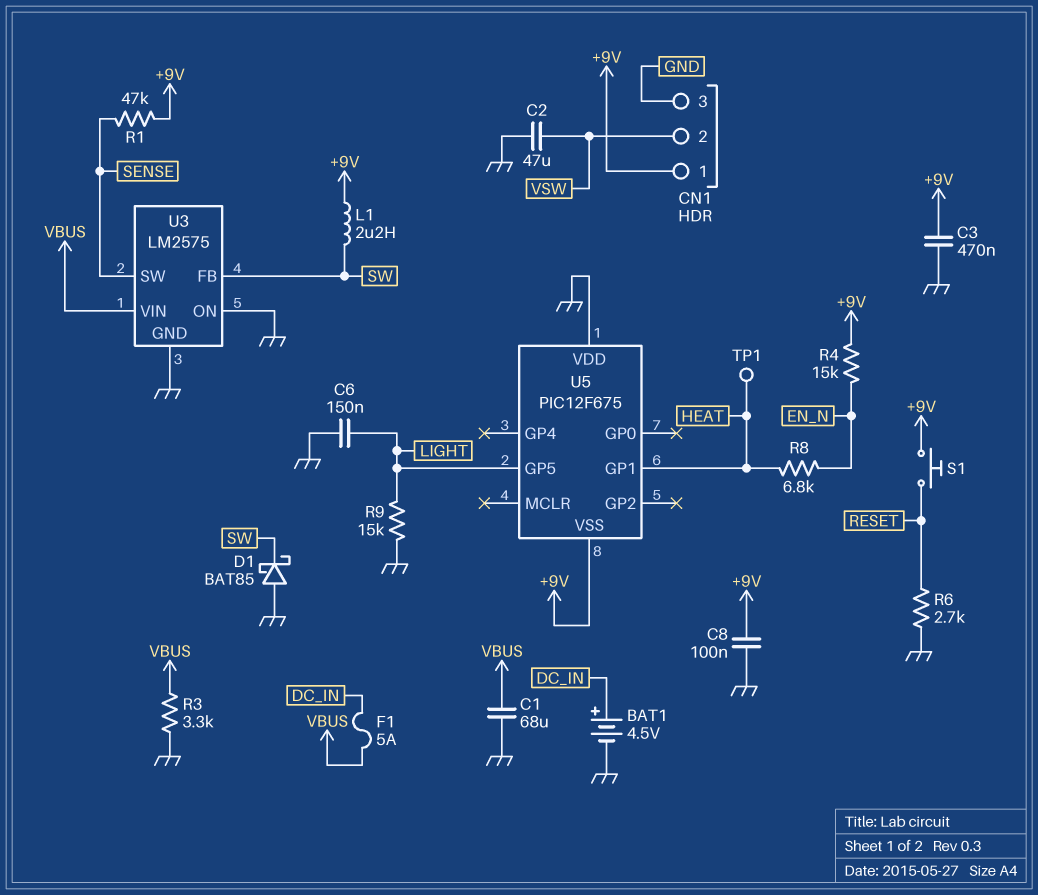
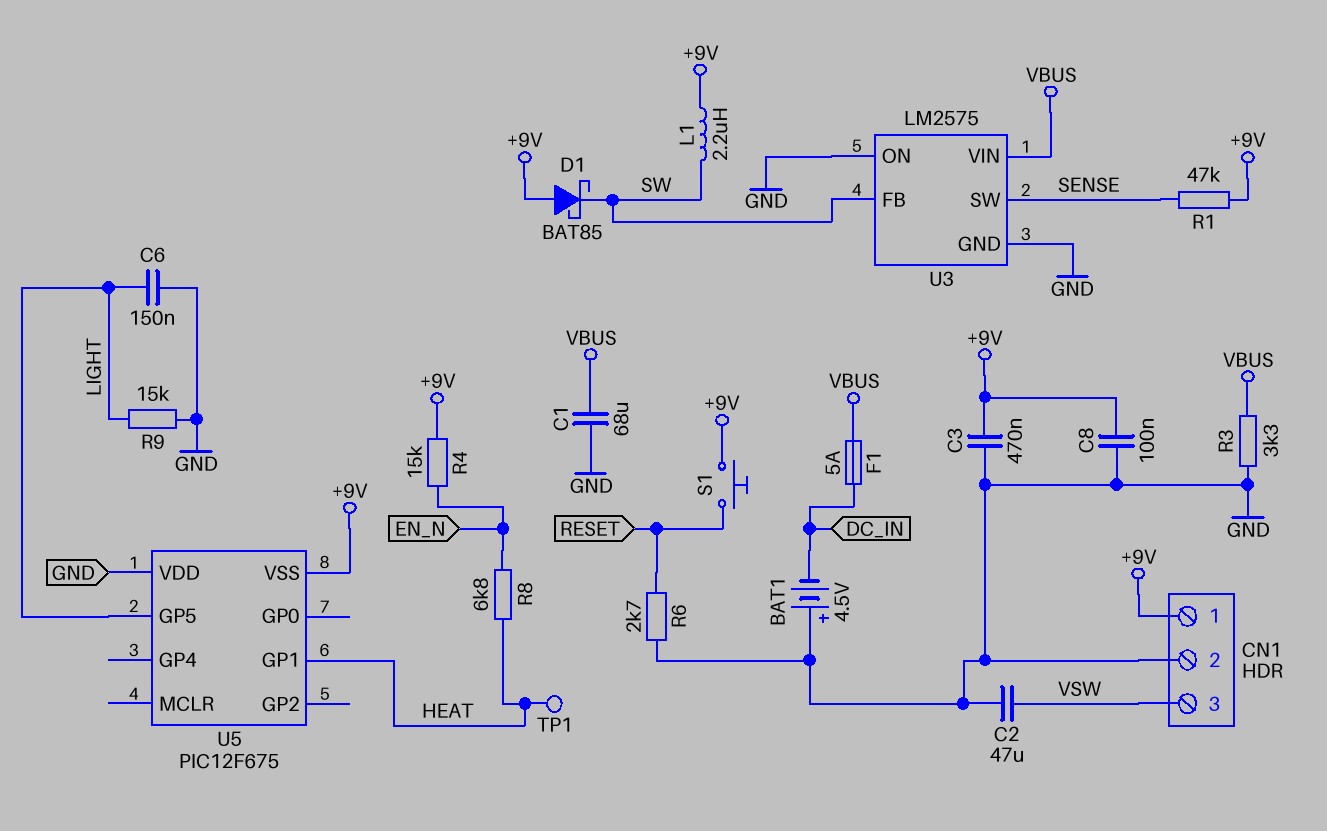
BAT1: 4.5V (plus DC_IN, minus GND) -> 4.5V (plus GND, minus DC_IN)
CN1 pin 2: VSW -> GND
CN1 pin 3: GND -> VSW
D1: schottky BAT85 (A GND, K SW) -> schottky BAT85 (A +9V, K SW)

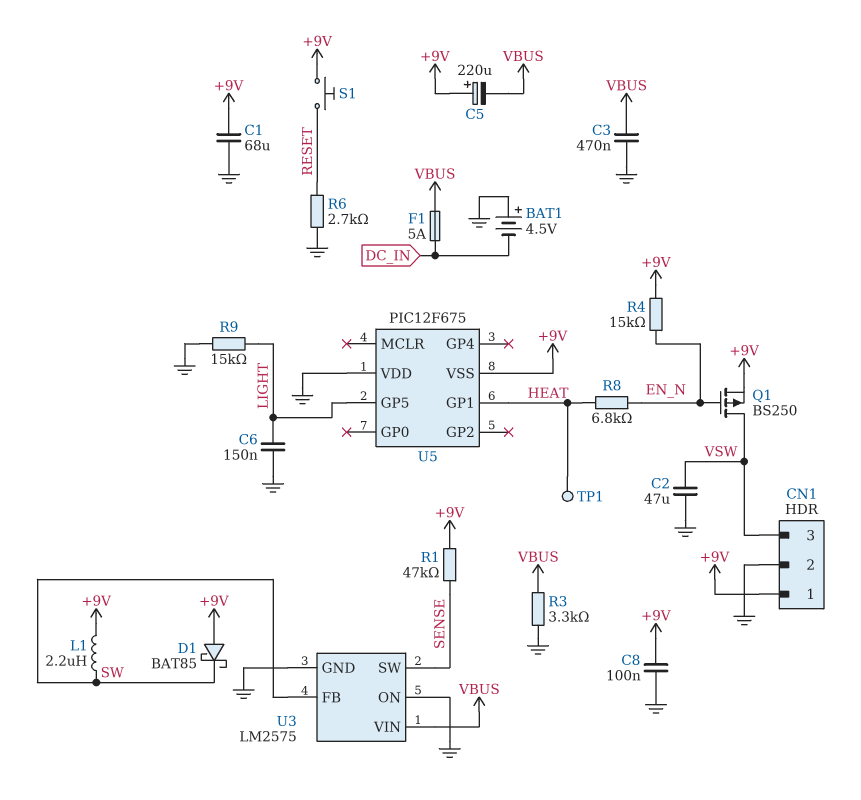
C1: 68uF (GND, VBUS) -> 68uF (+9V, GND)
C3: 470nF (+9V, GND) -> 470nF (GND, VBUS)
C5: none -> 220uF (plus +9V, minus VBUS)
Q1: none -> PMOS BS250 (G EN_N, D VSW, S +9V)

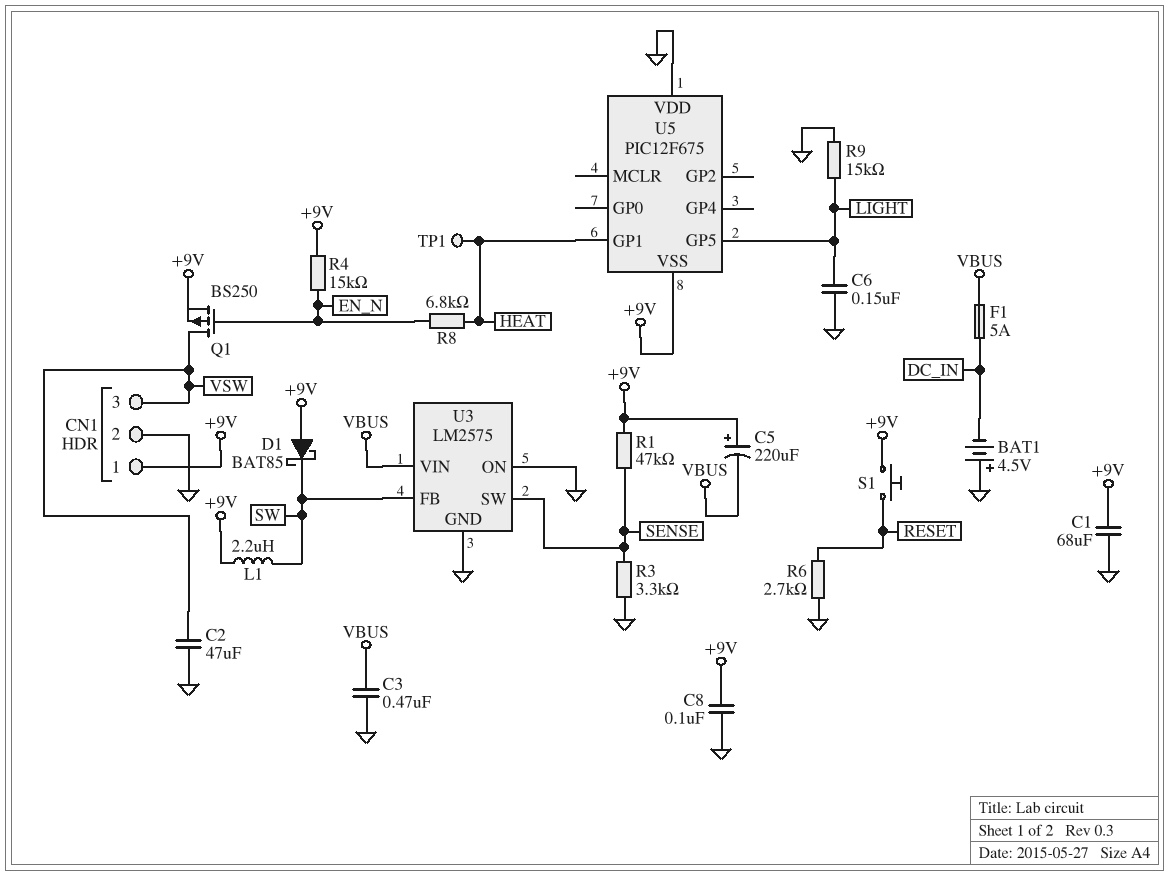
R3: 3.3k (GND, VBUS) -> 3.3k (GND, SENSE)

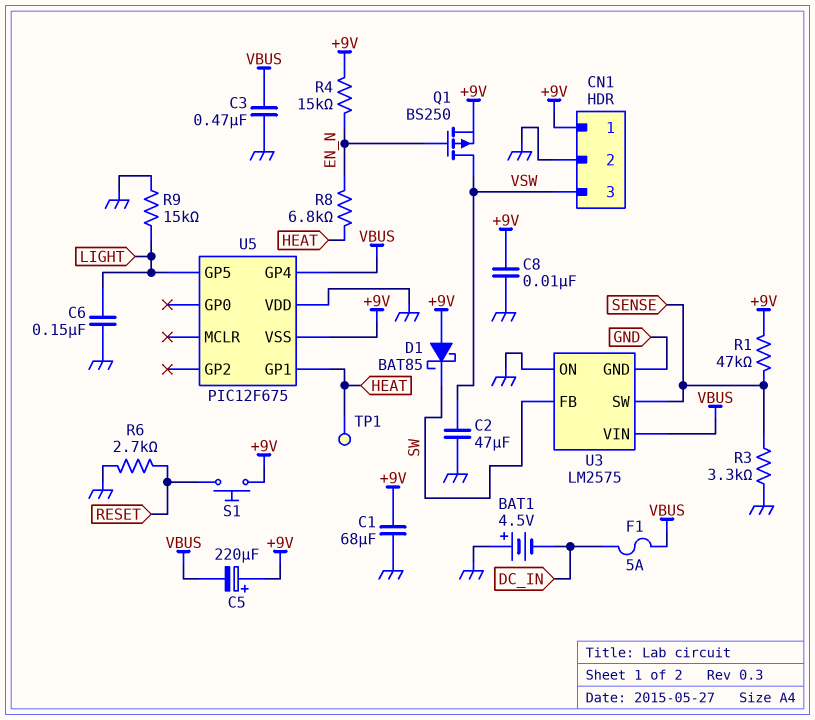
C8: 100nF (+9V, GND) -> 10nF (+9V, GND)
L1: 2.2uH (+9V, SW) -> none
U5 pin GP4: none -> VBUS

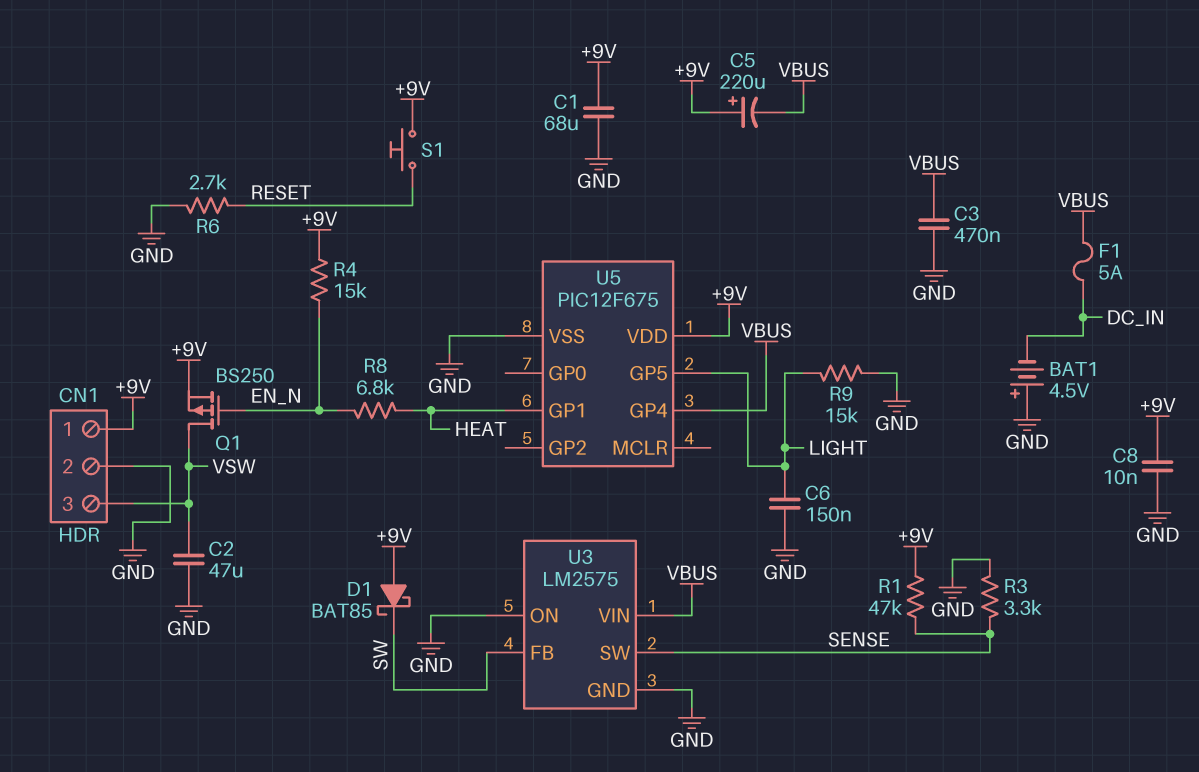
TP1: test point (HEAT) -> none
U5 pin VDD: GND -> +9V
U5 pin VSS: +9V -> GND

